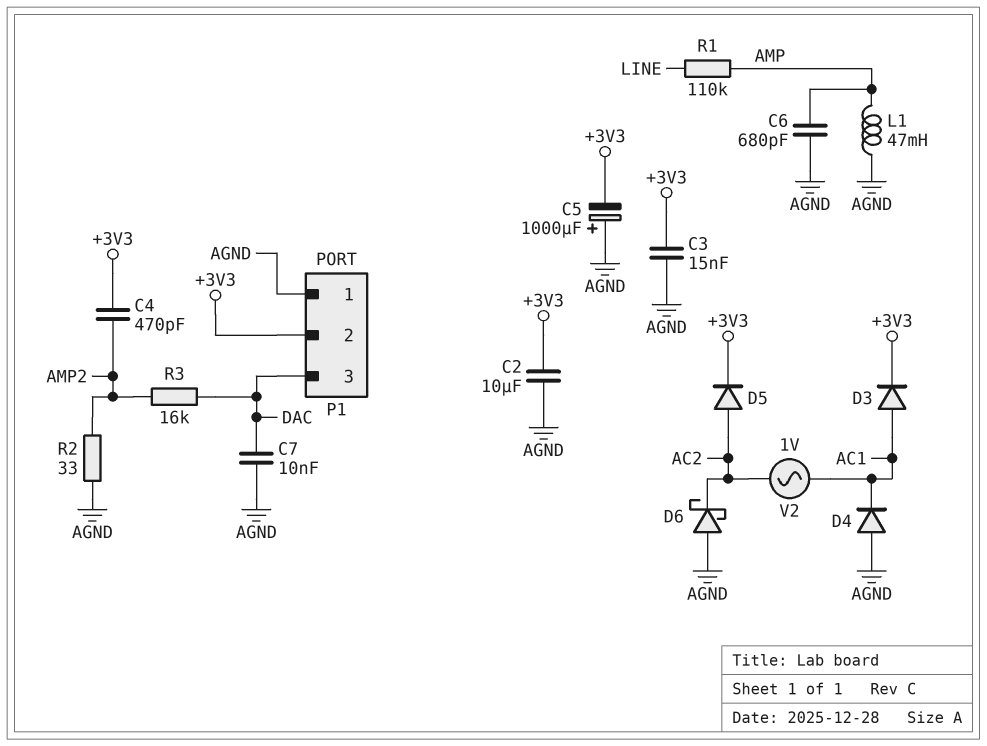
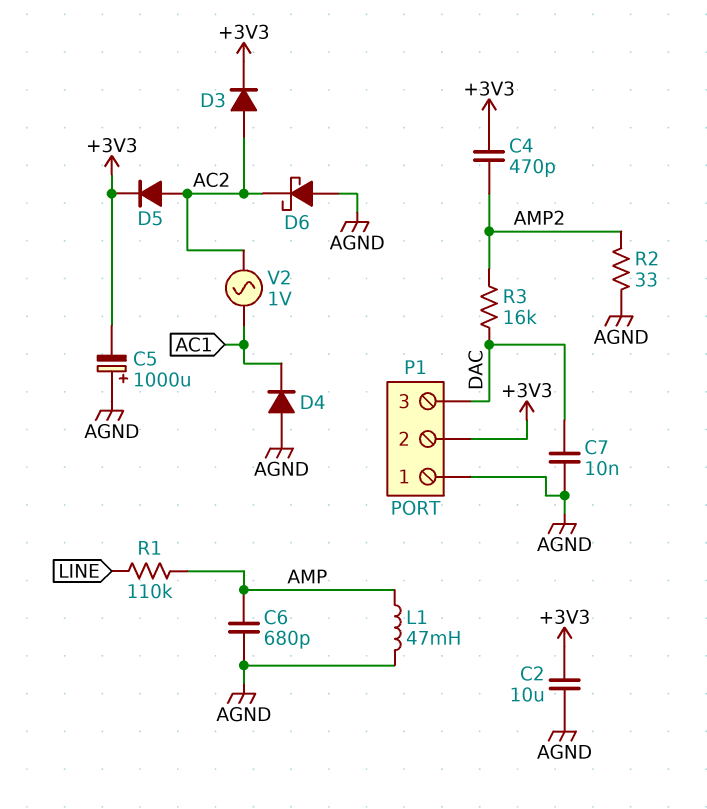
C3: 15nF (+3V3, AGND) -> none
D3: diode (A AC1, K +3V3) -> diode (A AC2, K +3V3)

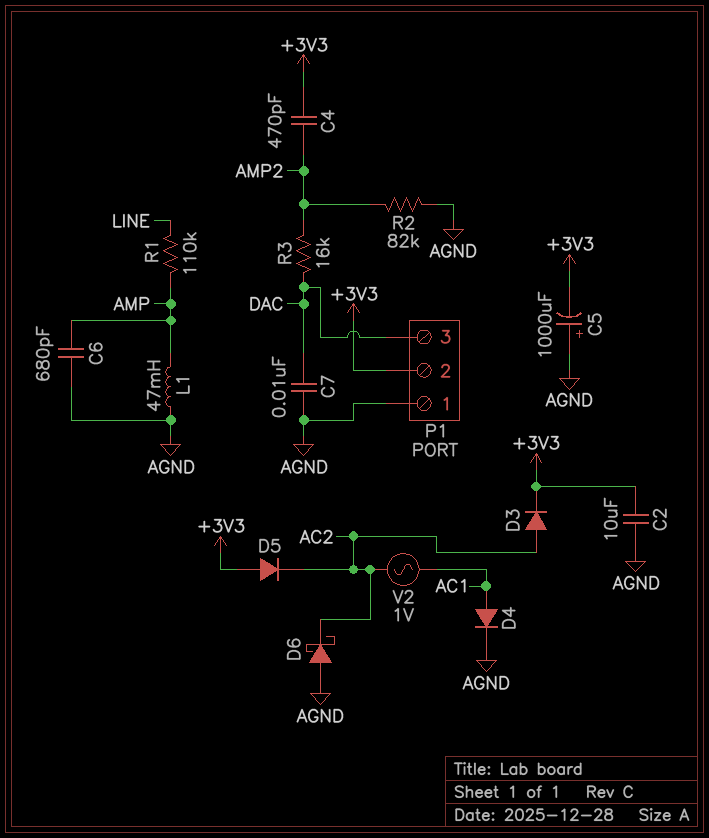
D4: diode (A AGND, K AC1) -> diode (A AC1, K AGND)
D5: diode (A AC2, K +3V3) -> diode (A +3V3, K AC2)
R2: 33 (AGND, AMP2) -> 82k (AGND, AMP2)

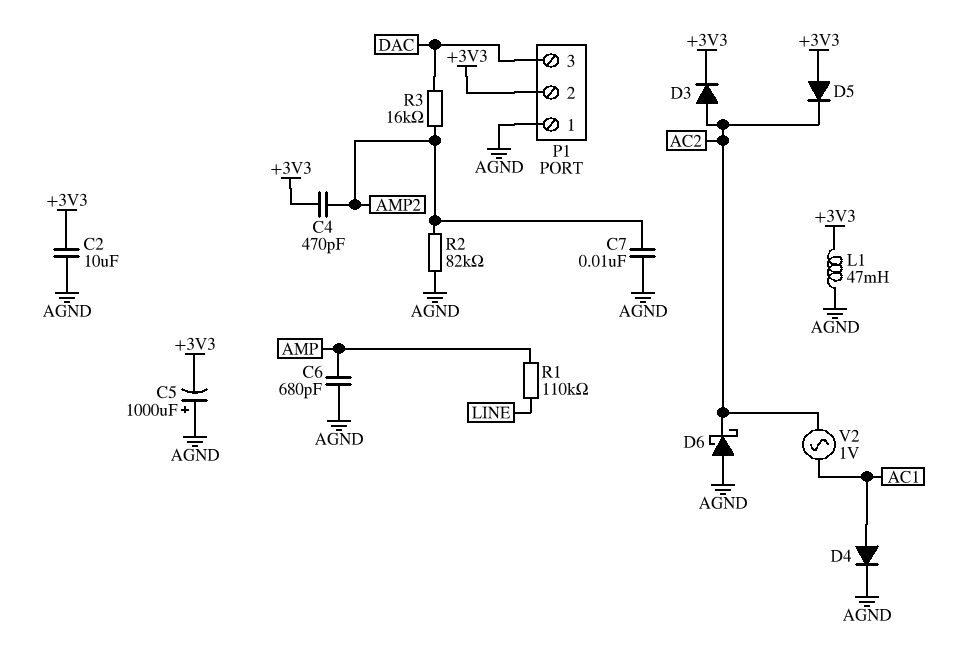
C7: 10nF (AGND, DAC) -> 10nF (AGND, AMP2)
L1: 47mH (AGND, AMP) -> 47mH (+3V3, AGND)

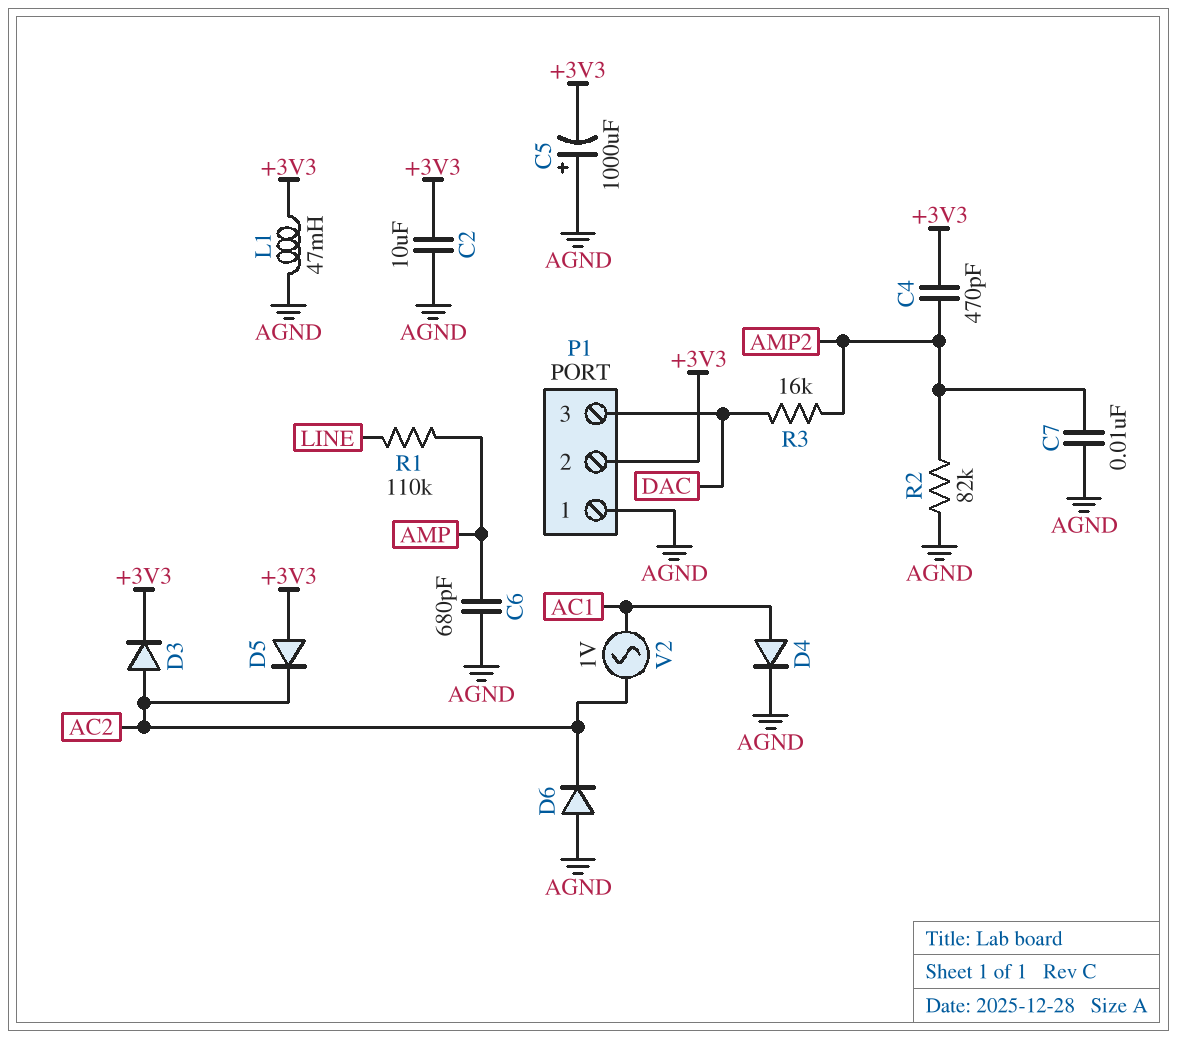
D6: schottky (A AGND, K AC2) -> diode (A AGND, K AC2)

